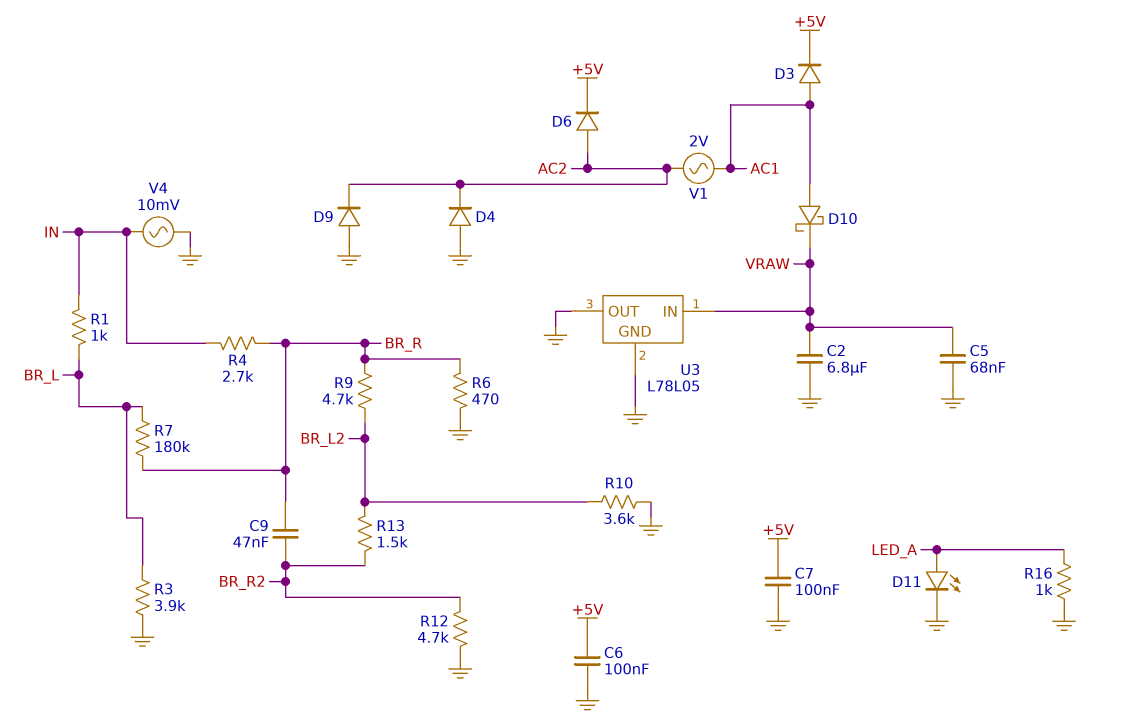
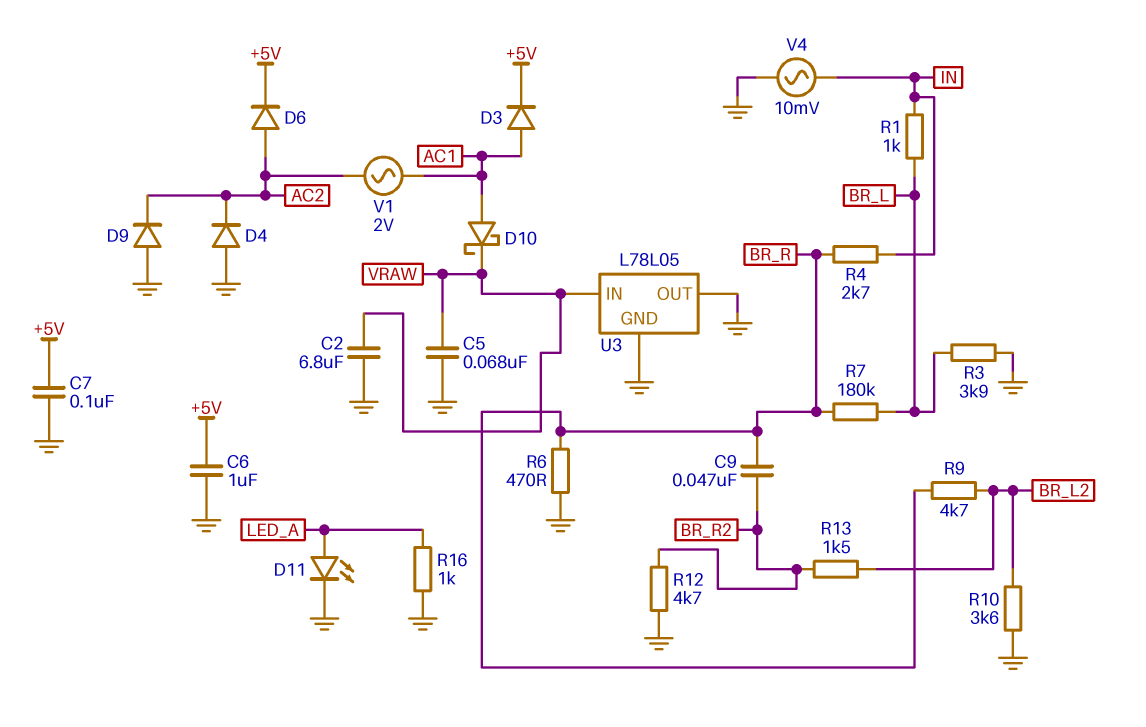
C6: 100nF (+5V, GND) -> 1uF (+5V, GND)

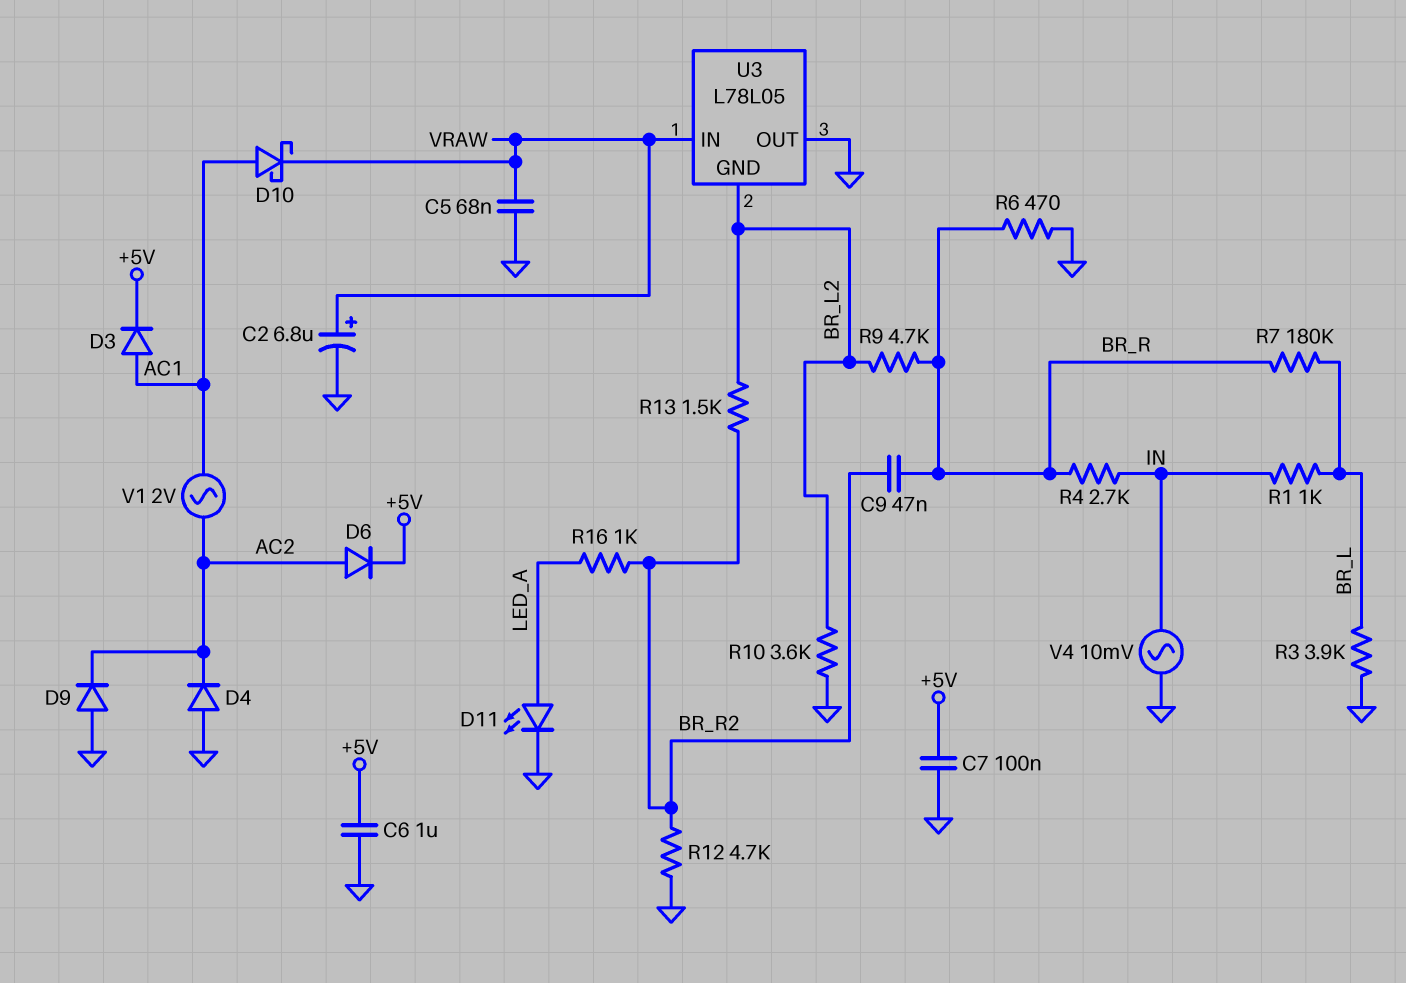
C2: 6.8uF (GND, VRAW) -> 6.8uF (plus VRAW, minus GND)
R16: 1k (GND, LED_A) -> 1k (BR_R2, LED_A)
U3 pin GND: GND -> BR_L2

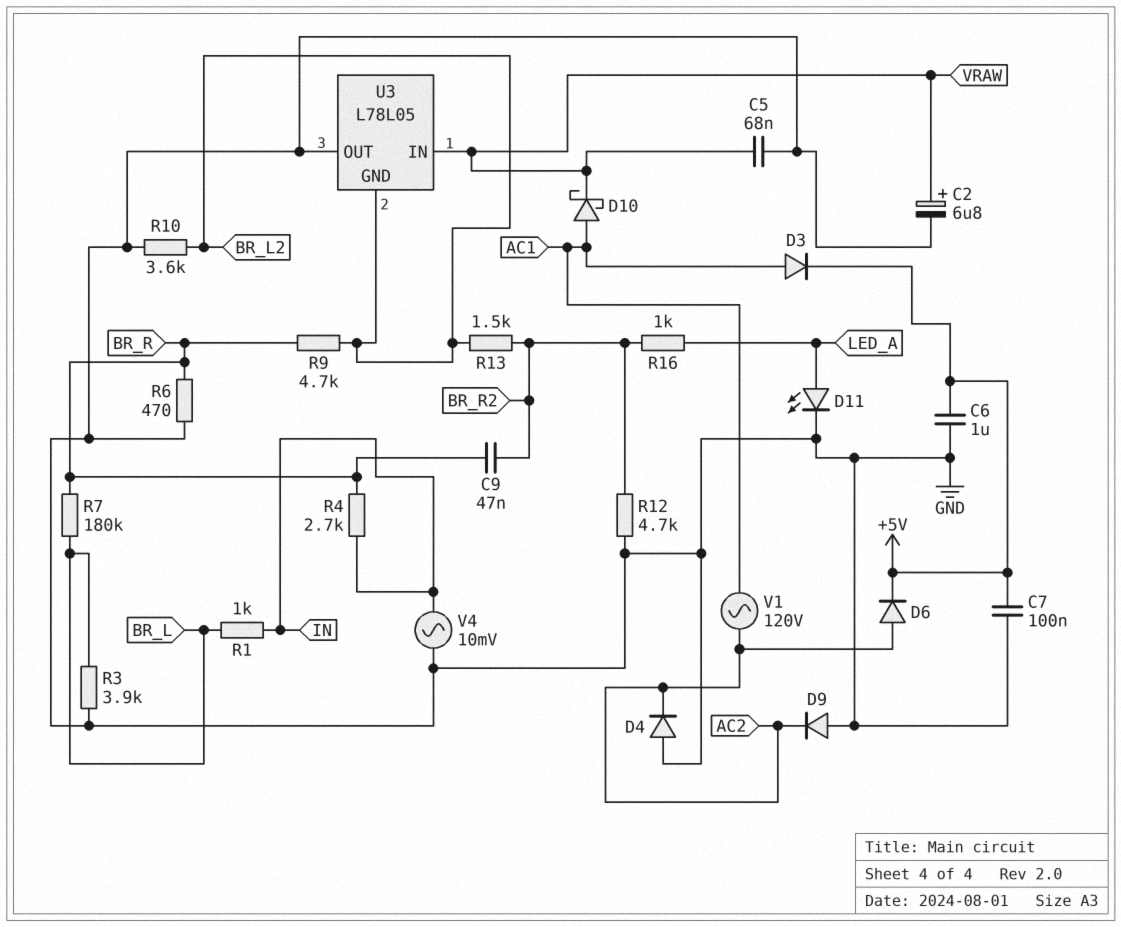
V1: AC 2V (AC1, AC2) -> AC 120V (AC1, AC2)

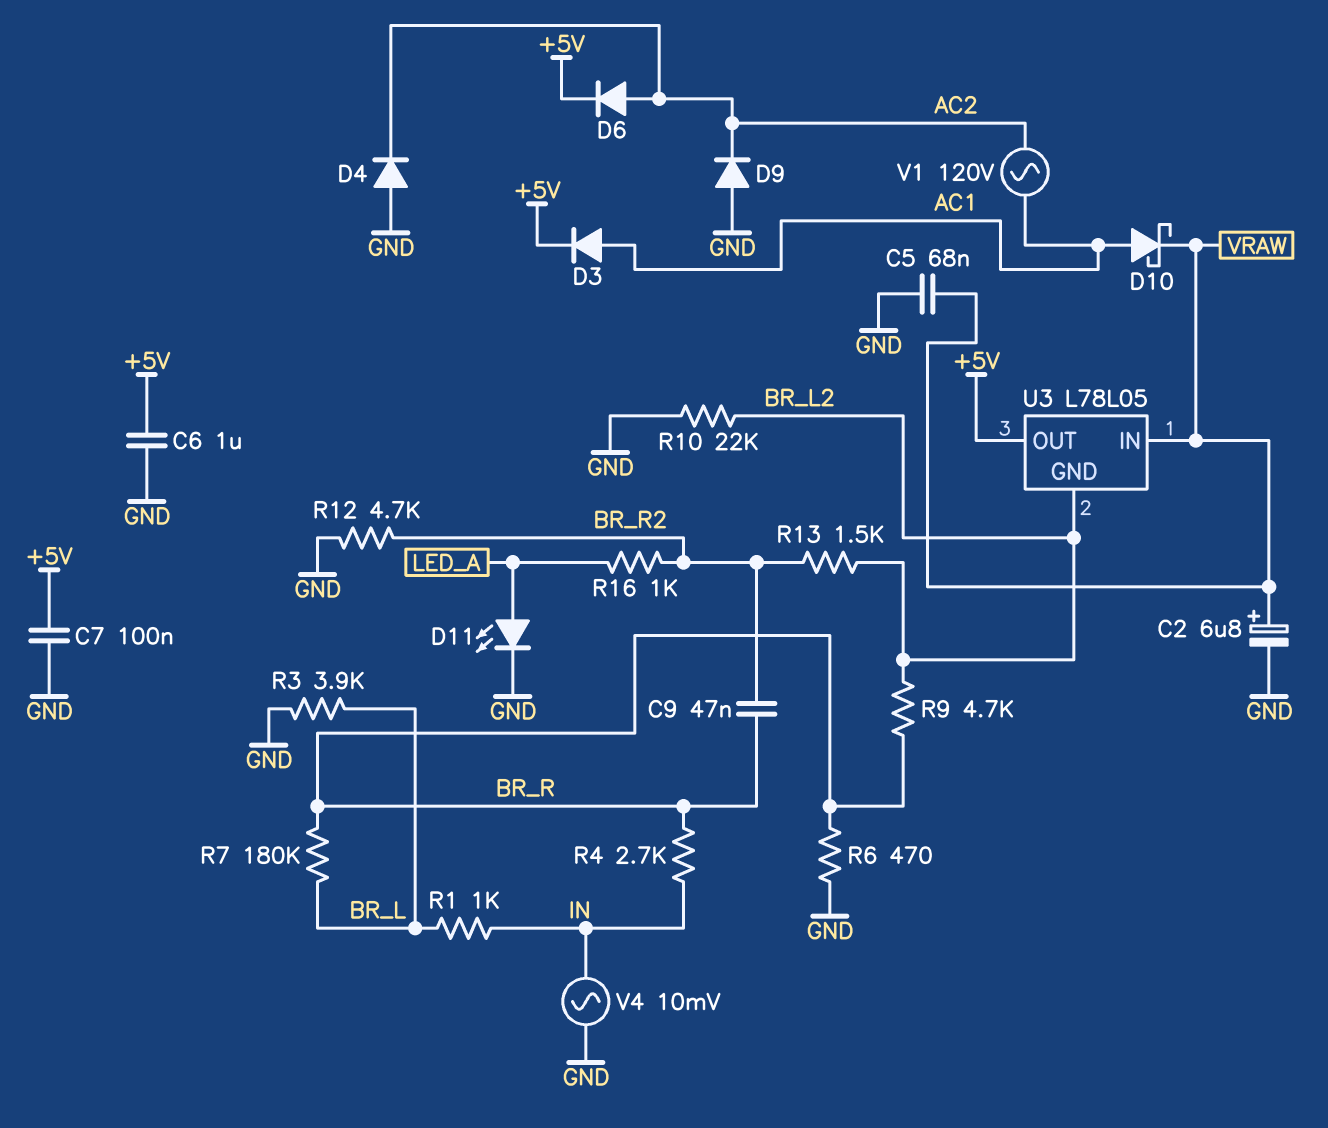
R10: 3.6k (BR_L2, GND) -> 22k (BR_L2, GND)
U3 pin OUT: GND -> +5V

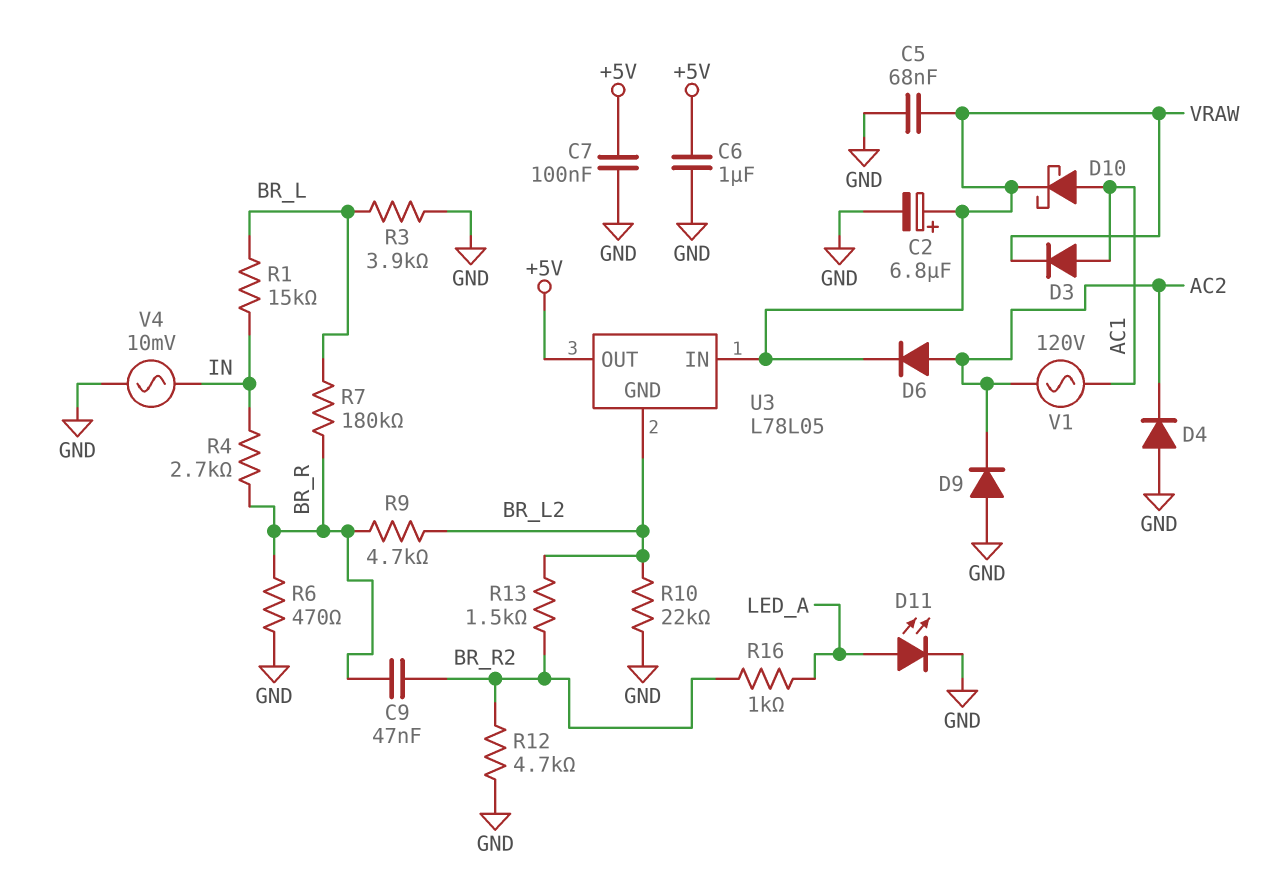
D3: diode (A AC1, K +5V) -> diode (A AC1, K VRAW)
D6: diode (A AC2, K +5V) -> diode (A AC2, K VRAW)
R1: 1k (BR_L, IN) -> 15k (BR_L, IN)

